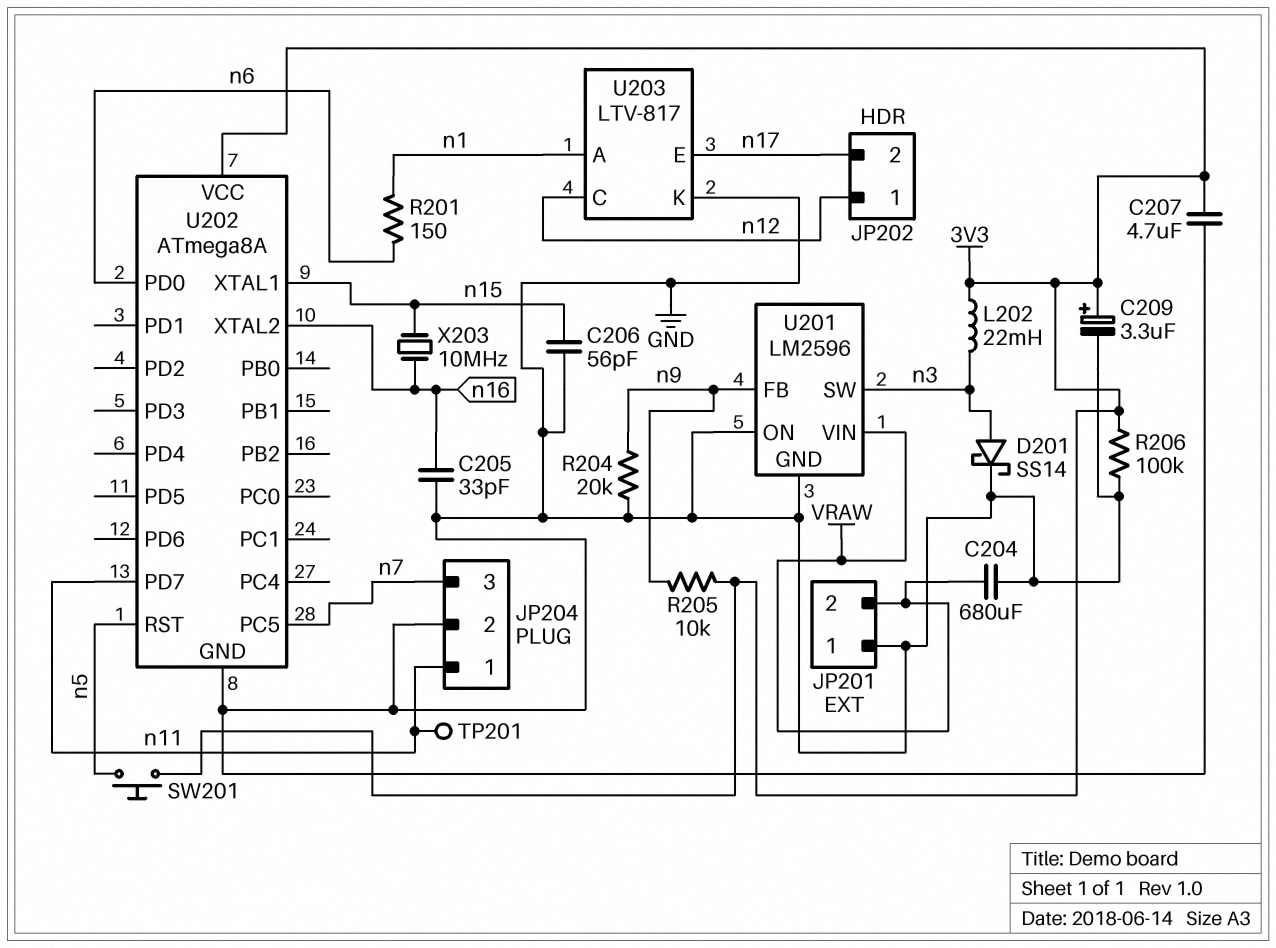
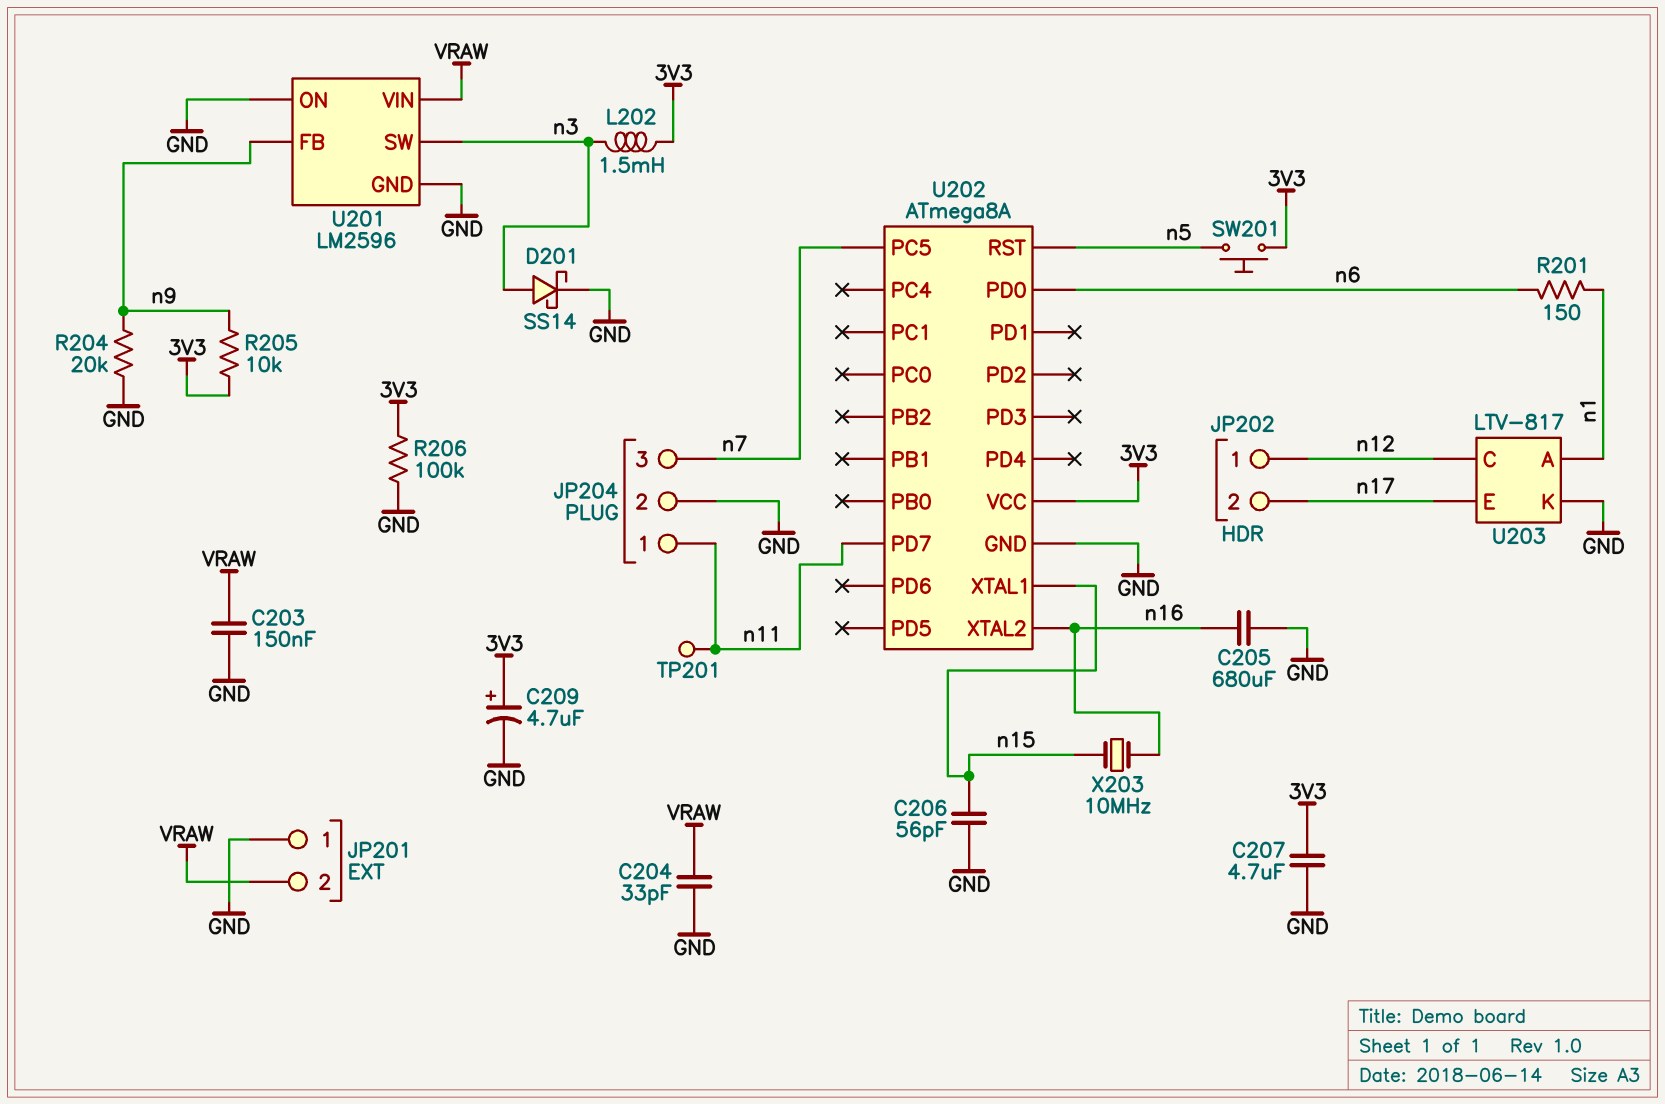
C203: none -> 150nF (GND, VRAW)
C204: 680uF (GND, VRAW) -> 33pF (GND, VRAW)
C205: 33pF (GND, n16) -> 680uF (GND, n16)
C209: 3.3uF (plus 3V3, minus GND) -> 4.7uF (plus 3V3, minus GND)
L202: 22mH (3V3, n3) -> 1.5mH (3V3, n3)

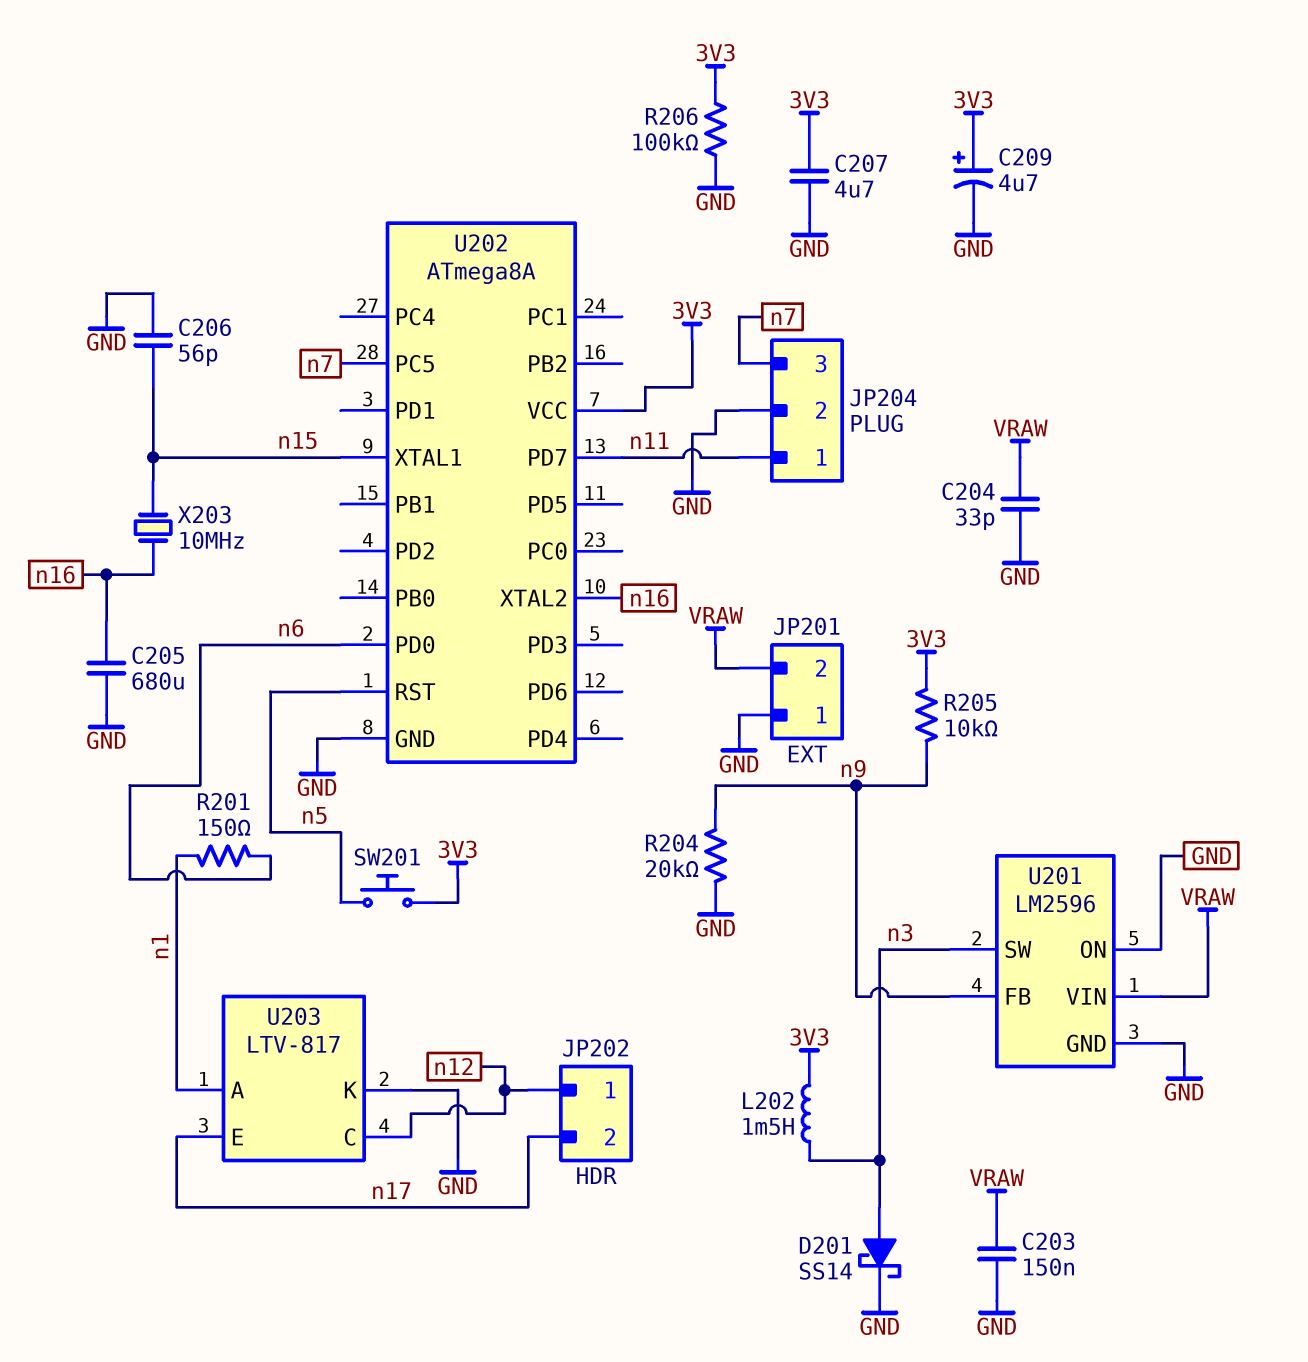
TP201: test point (n11) -> none

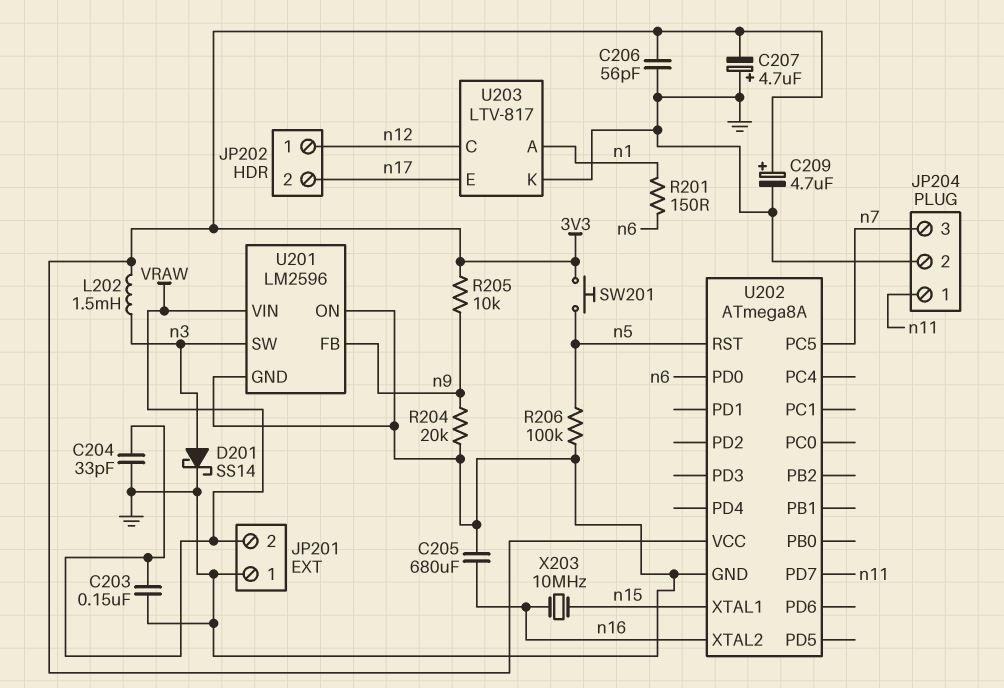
C206: 56pF (GND, n15) -> 56pF (3V3, GND)
C207: 4.7uF (3V3, GND) -> 4.7uF (plus GND, minus 3V3)
R206: 100k (3V3, GND) -> 100k (GND, n5)

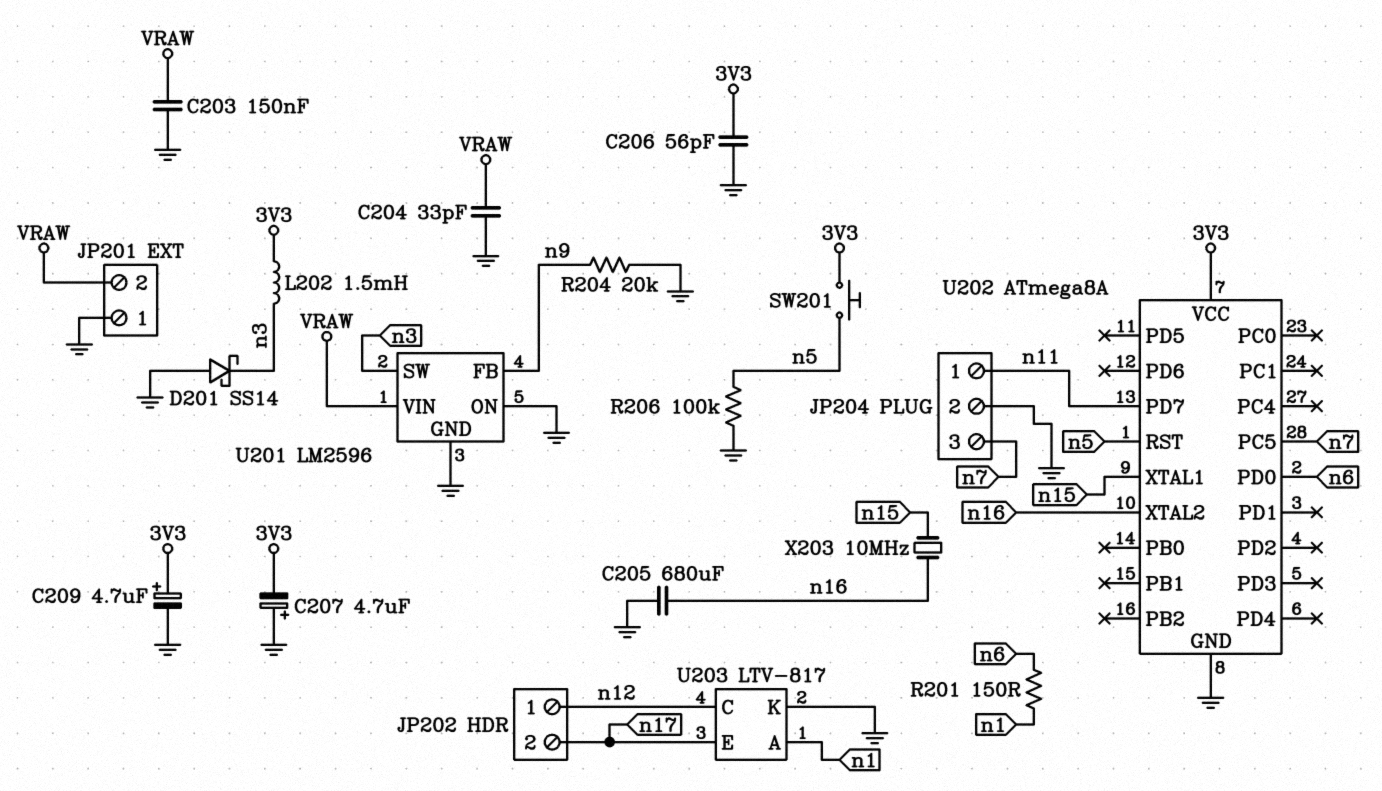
D201: schottky SS14 (A n3, K GND) -> schottky SS14 (A GND, K n3)
R205: 10k (3V3, n9) -> none

